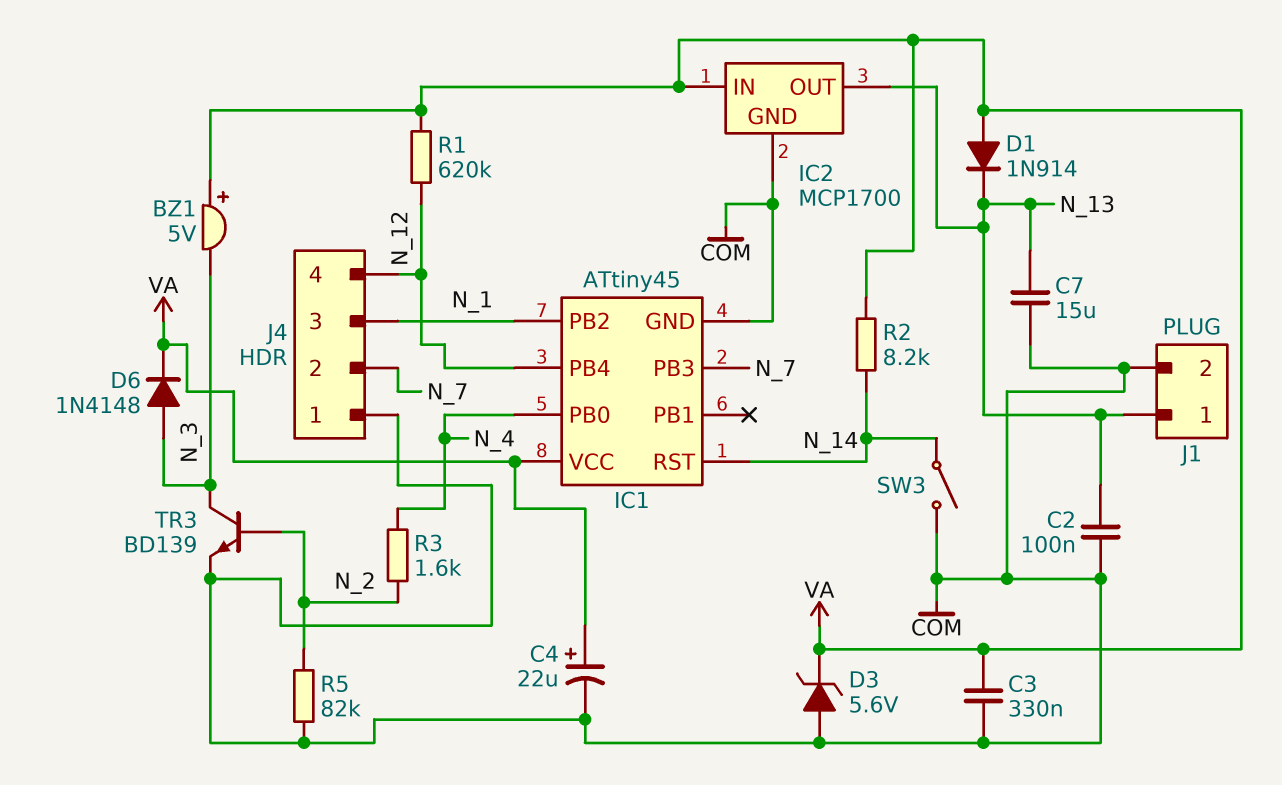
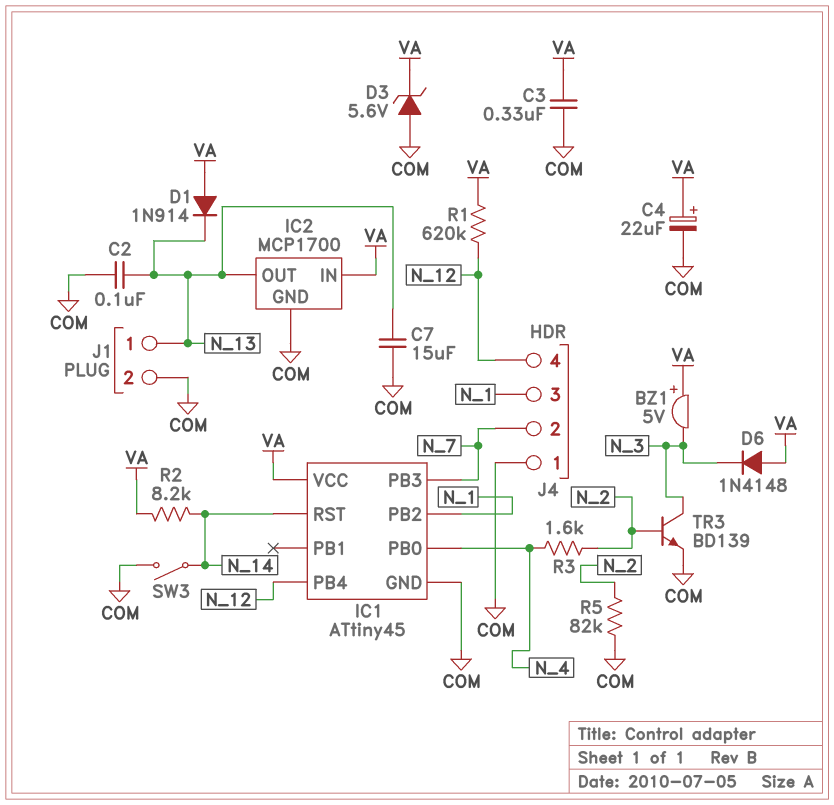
D6: diode 1N4148 (A N_3, K VA) -> diode 1N4148 (A VA, K N_3)

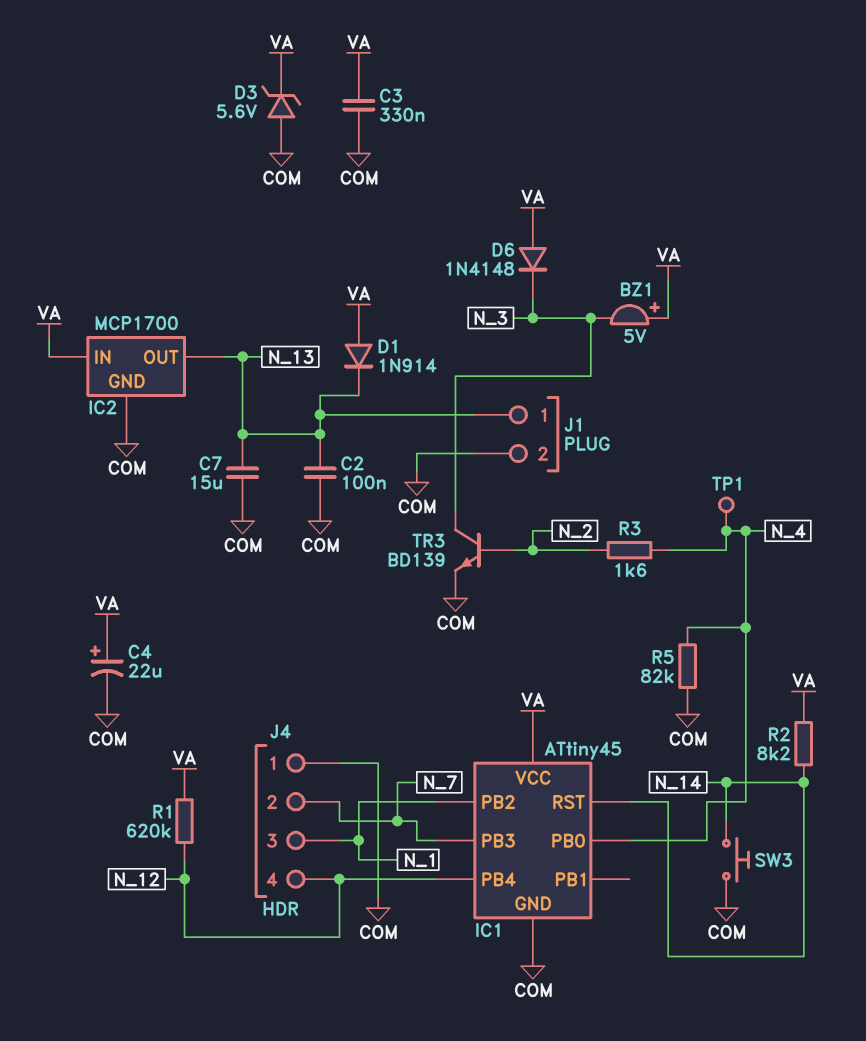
R5: 82k (COM, N_2) -> 82k (COM, N_4)
SW3: switch (COM, N_14) -> button (COM, N_14)
TP1: none -> test point (N_4)

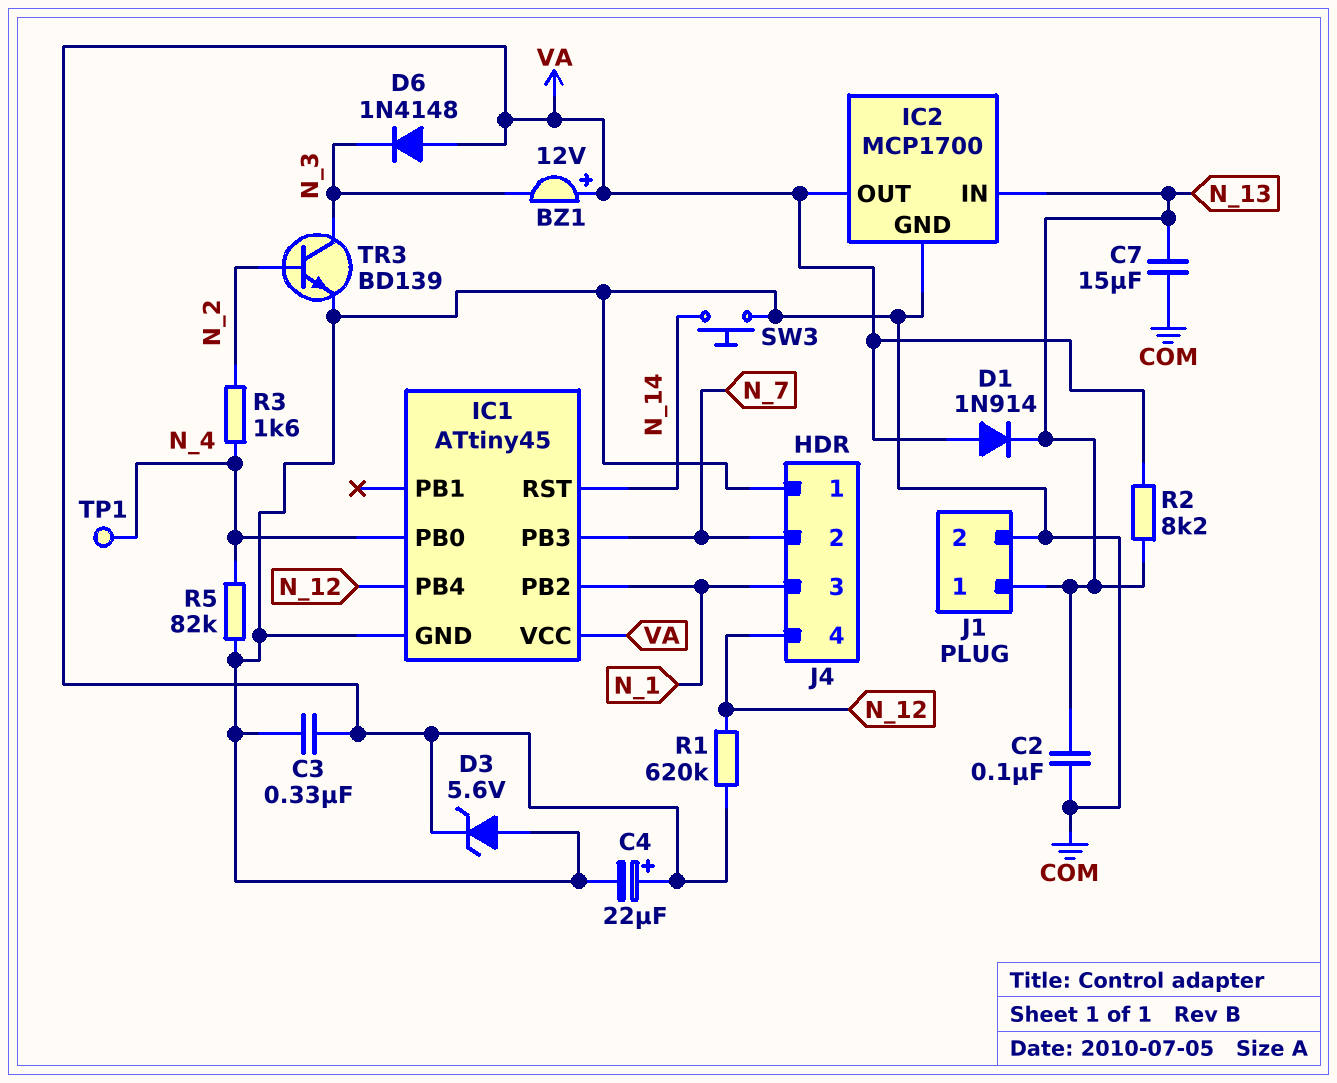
BZ1: buzzer 5V (plus VA, minus N_3) -> buzzer 12V (plus VA, minus N_3)
IC2 pin IN: VA -> N_13
IC2 pin OUT: N_13 -> VA
R2: 8.2k (N_14, VA) -> 8.2k (N_13, VA)

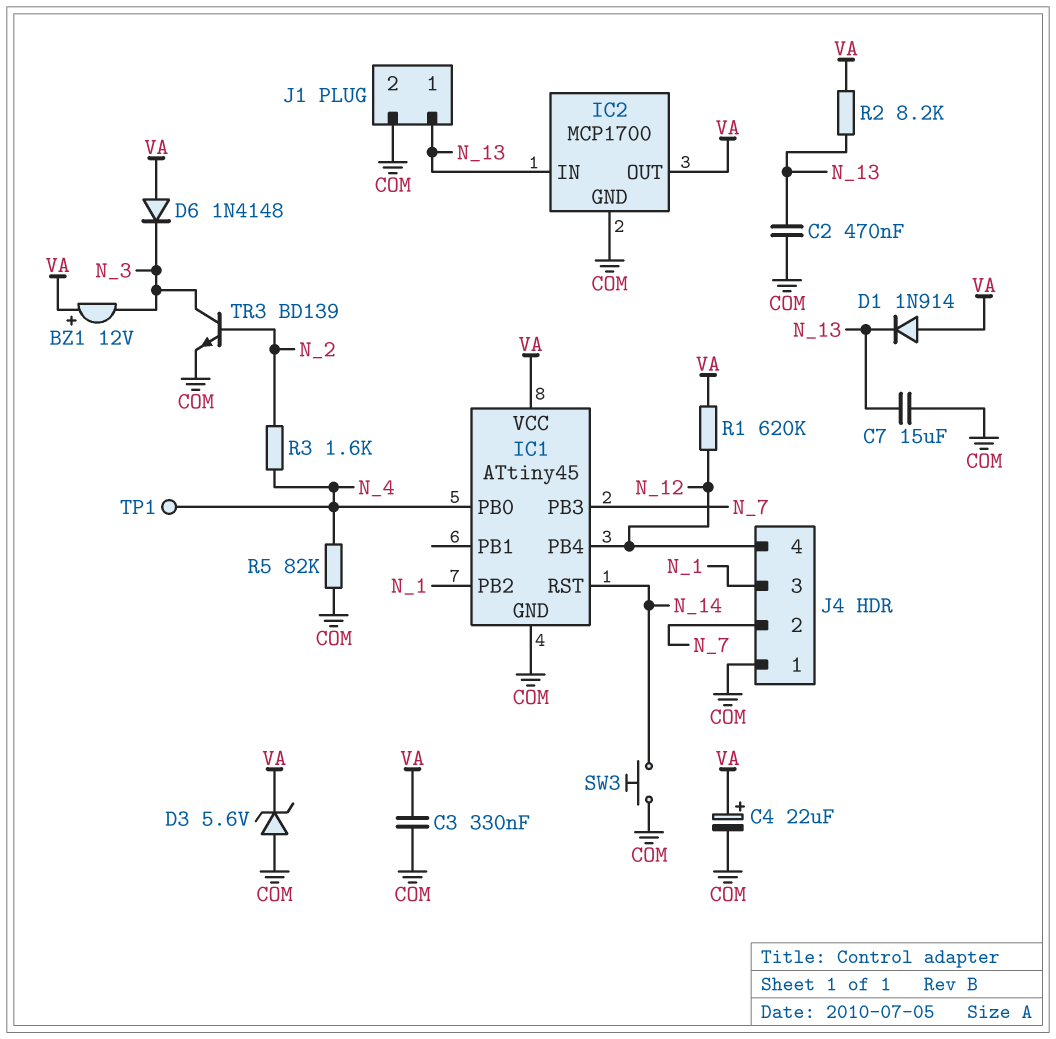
C2: 100nF (COM, N_13) -> 470nF (COM, N_13)

